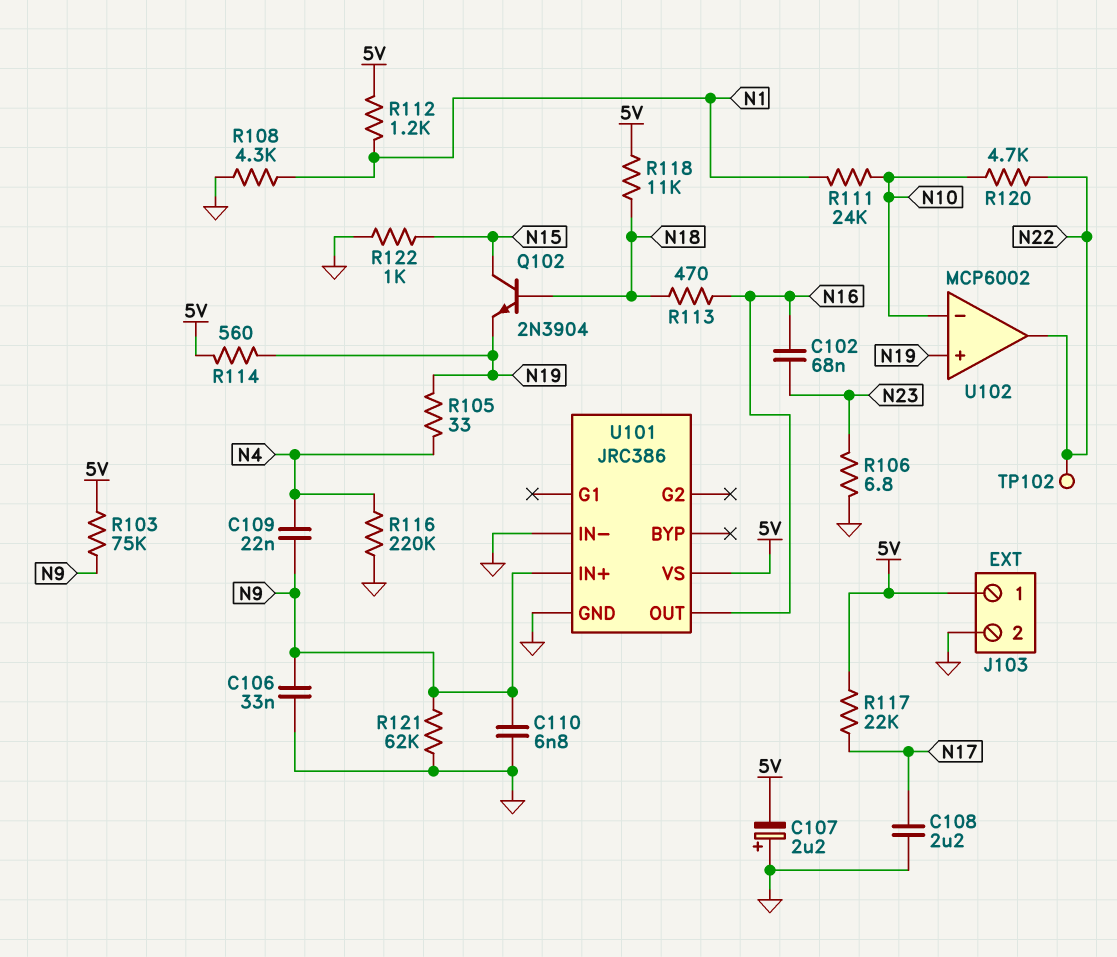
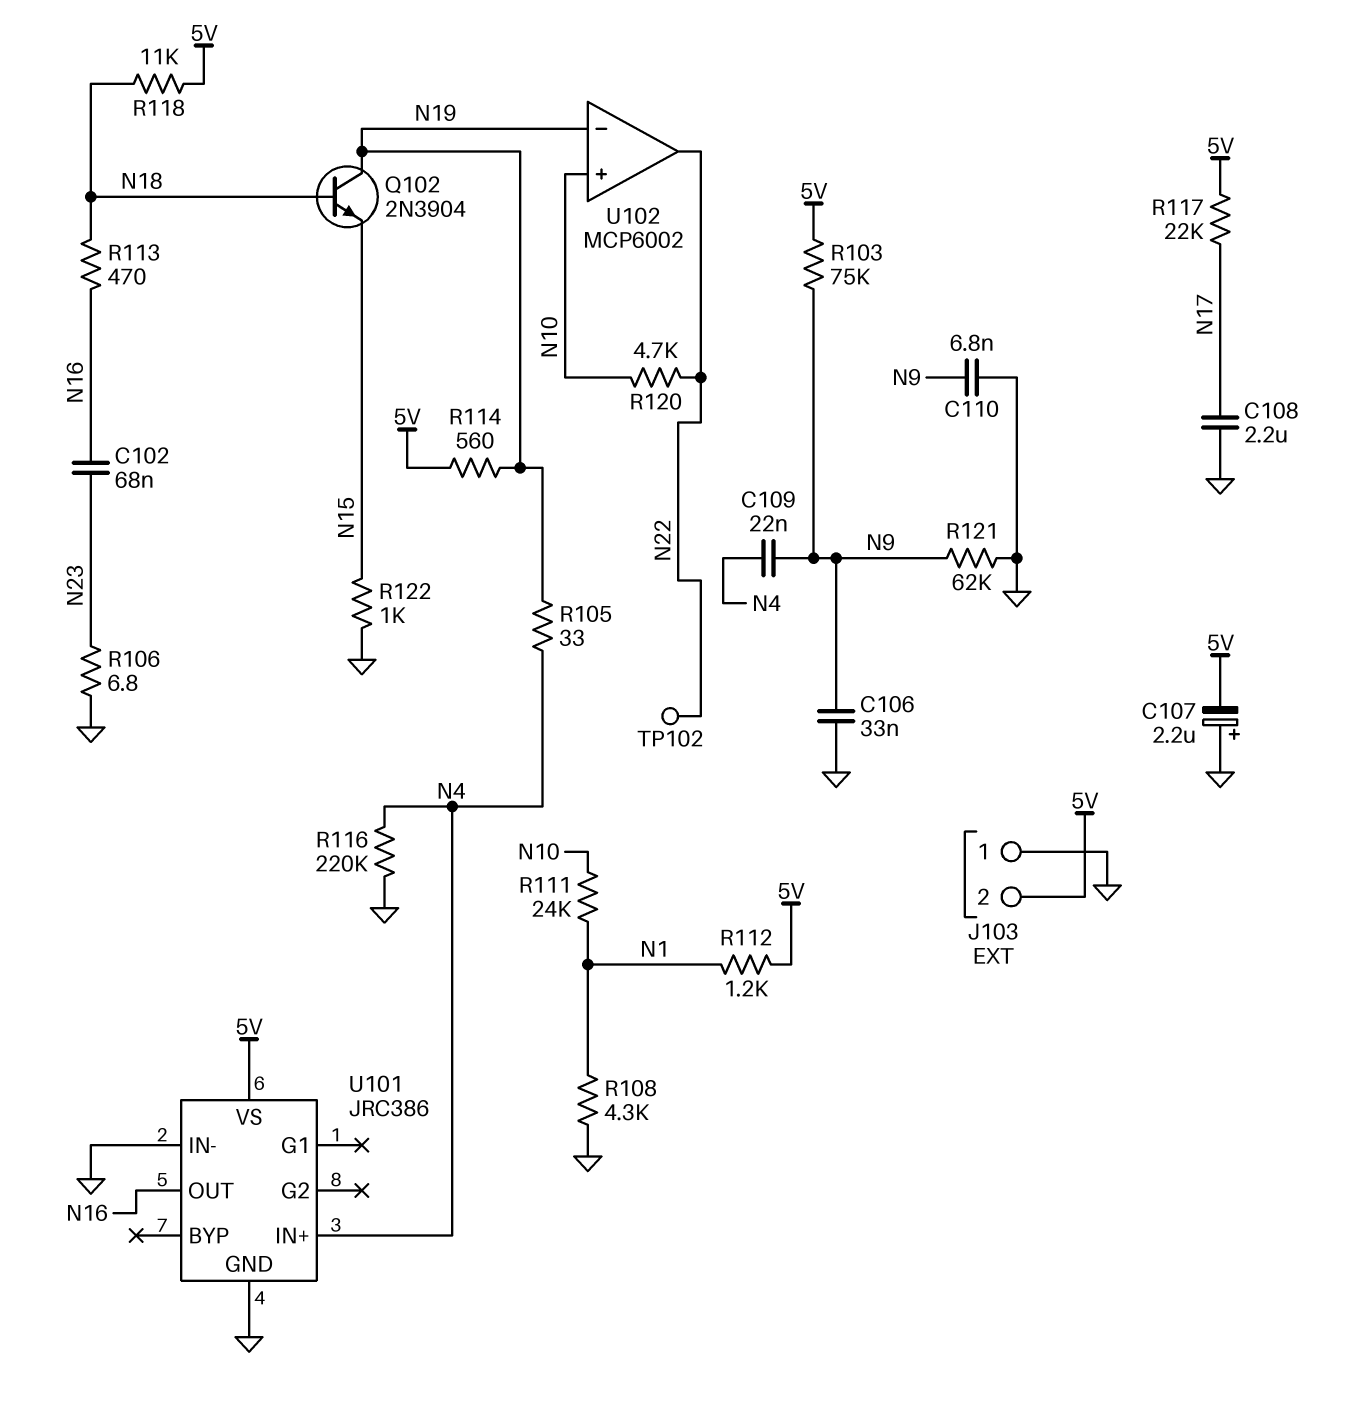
J103 pin 1: 5V -> GND
J103 pin 2: GND -> 5V
Q102: NPN 2N3904 (B N18, C N15, E N19) -> NPN 2N3904 (B N18, C N19, E N15)
U101 pin IN+: N9 -> N4
U102 pin in+: N19 -> N10
U102 pin in-: N10 -> N19

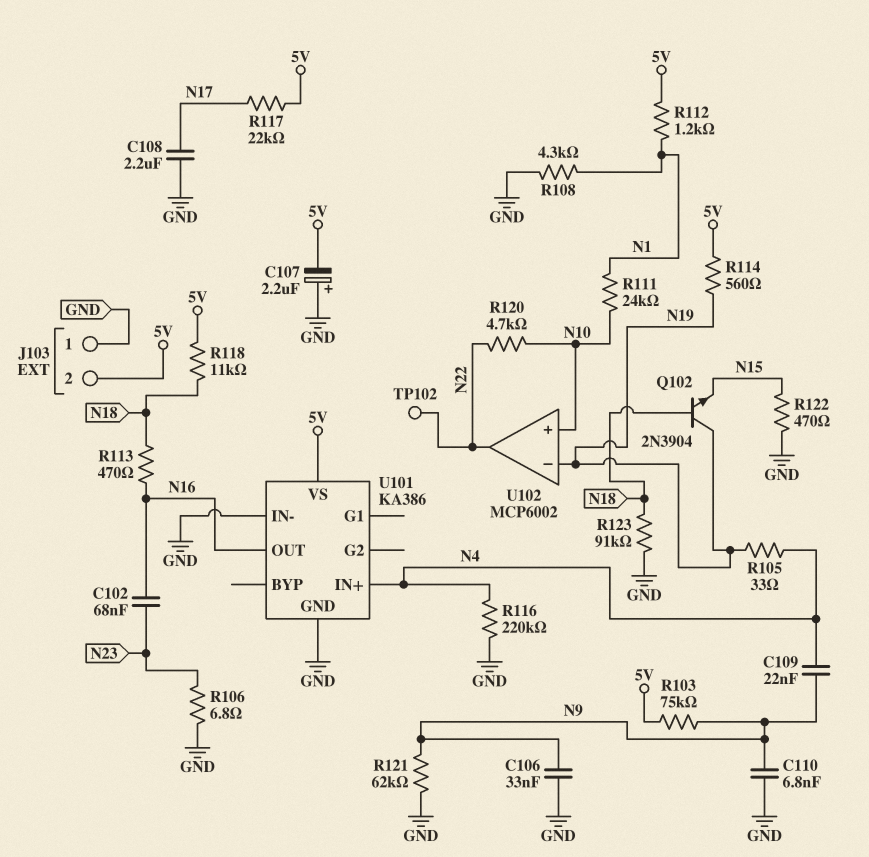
R122: 1k (GND, N15) -> 470 (GND, N15)
R123: none -> 91k (GND, N18)
U101: JRC386 -> KA386

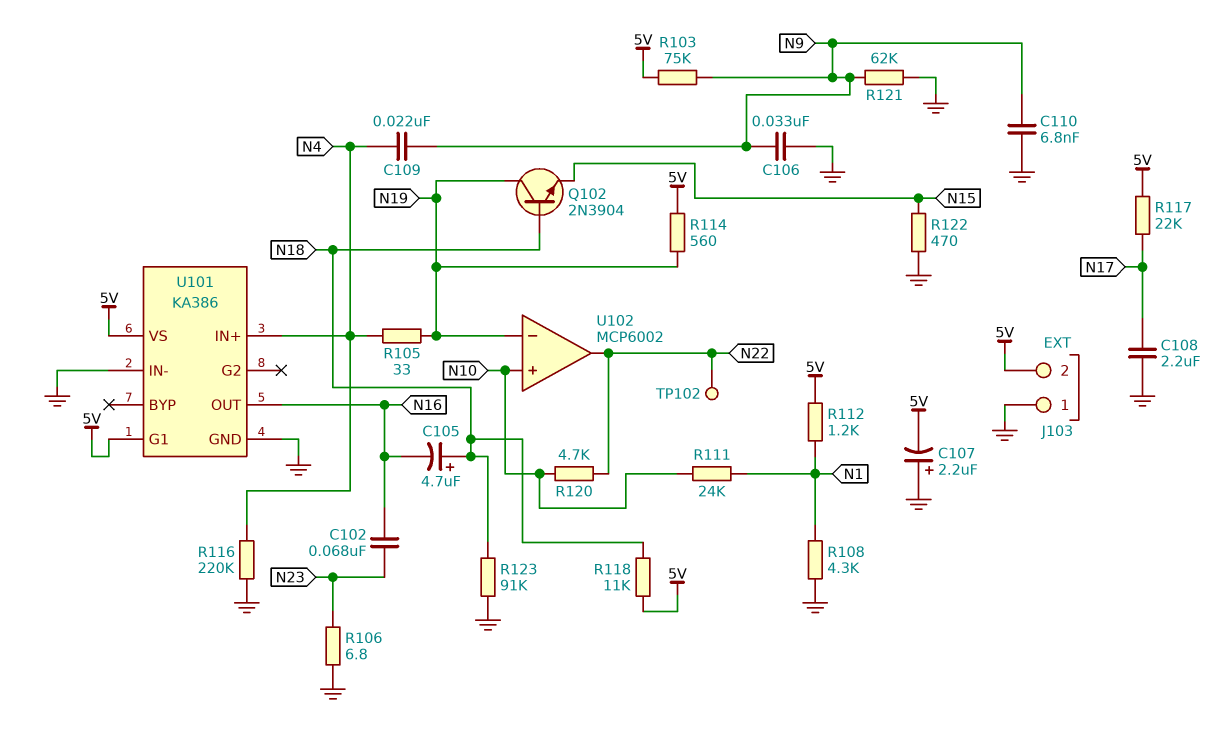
C105: none -> 4.7uF (plus N18, minus N16)
R113: 470 (N16, N18) -> none
U101 pin G1: none -> 5V

